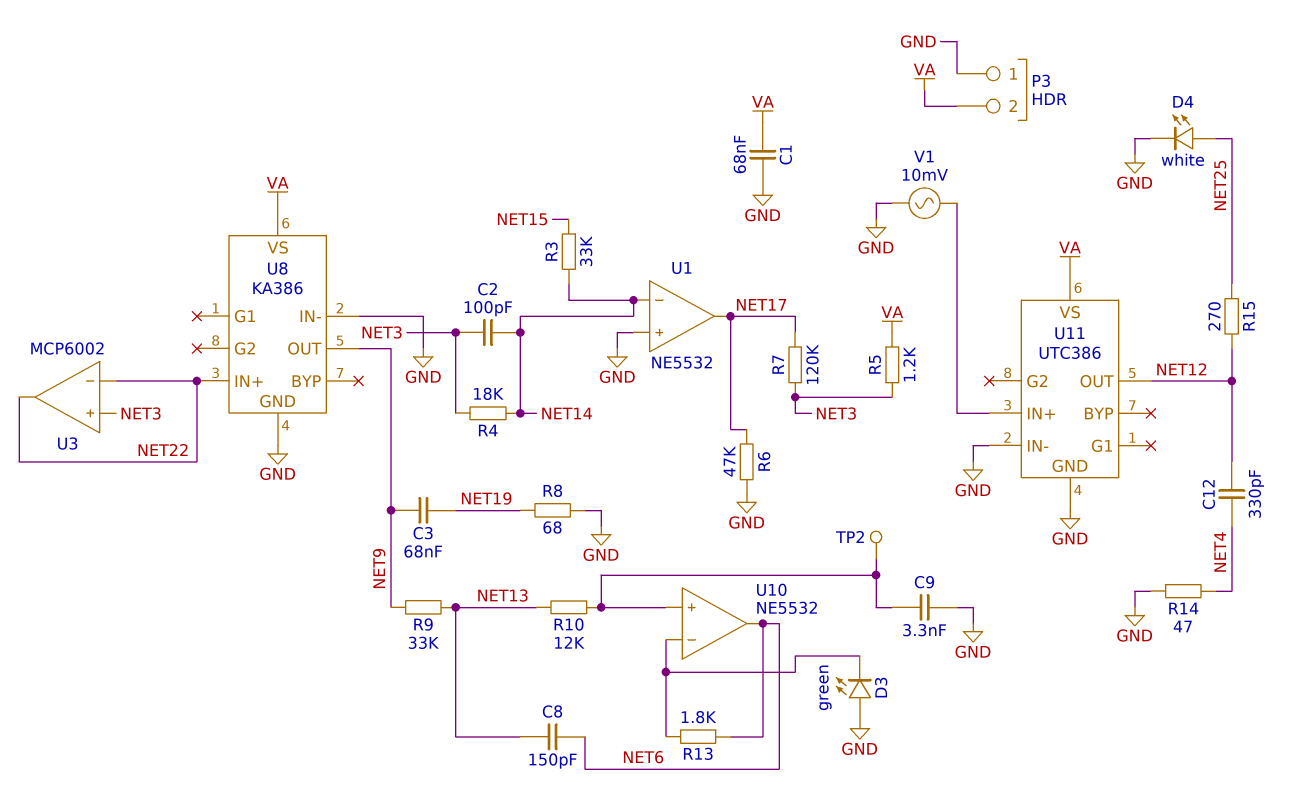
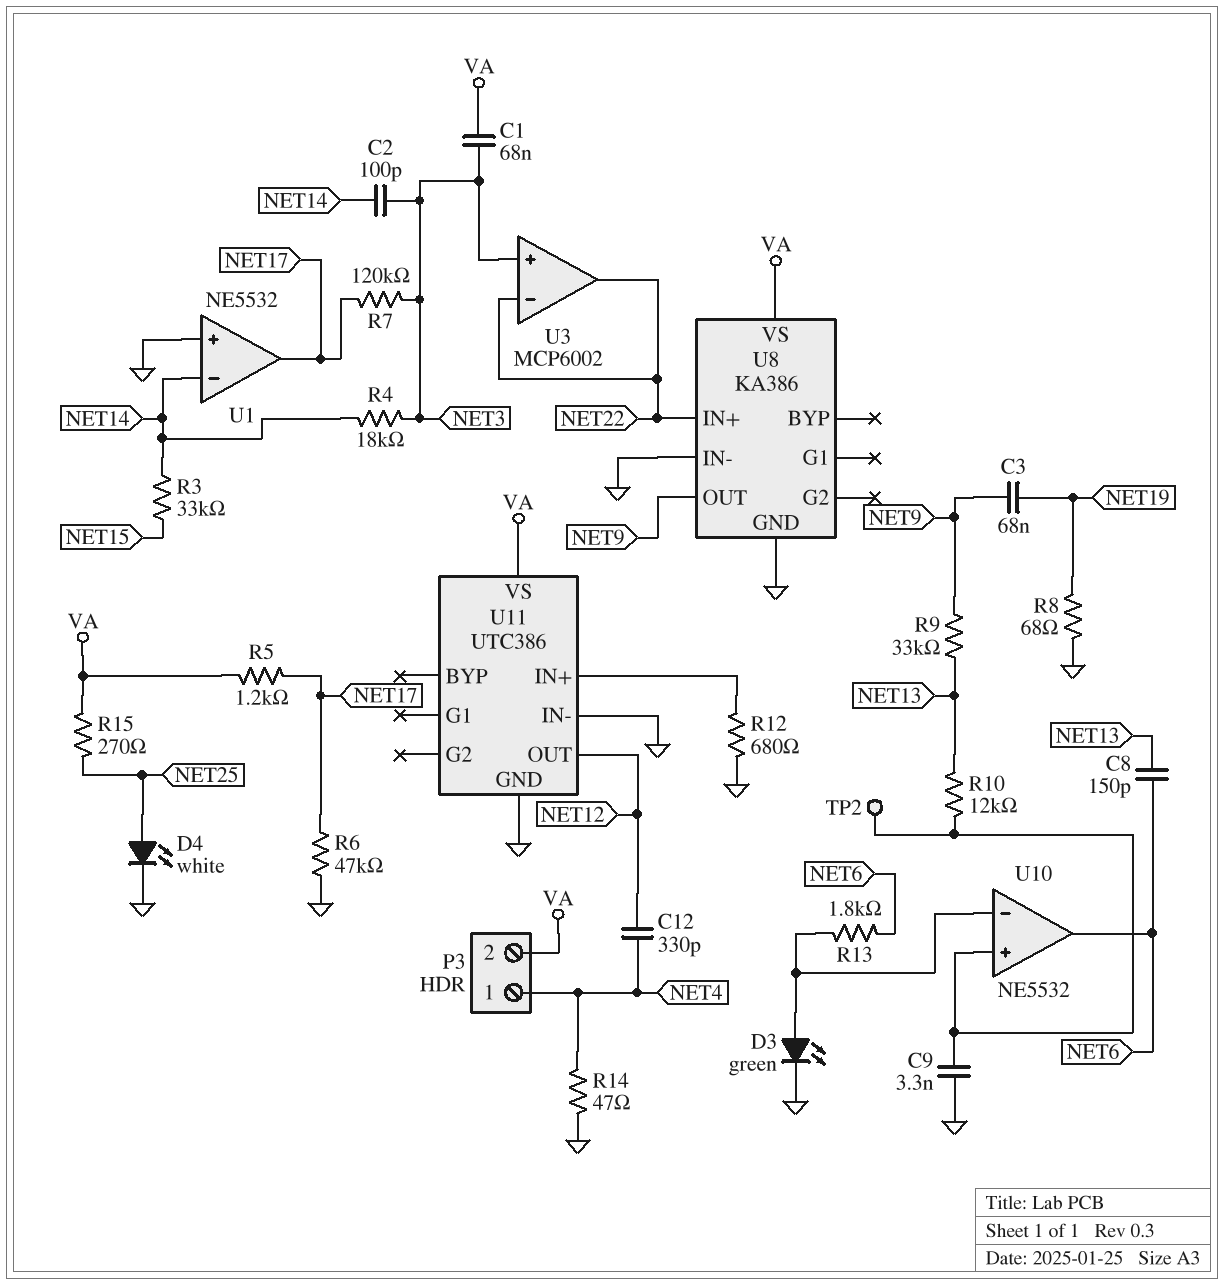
C1: 68nF (GND, VA) -> 68nF (NET3, VA)
D3: LED green (A GND, K U10/in-) -> LED green (A U10/in-, K GND)
P3 pin 1: GND -> NET4
R5: 1.2k (NET3, VA) -> 1.2k (NET17, VA)
R12: none -> 680 (GND, U11/IN+)
R15: 270 (NET12, NET25) -> 270 (NET25, VA)
V1: AC 10mV (GND, U11/IN+) -> none

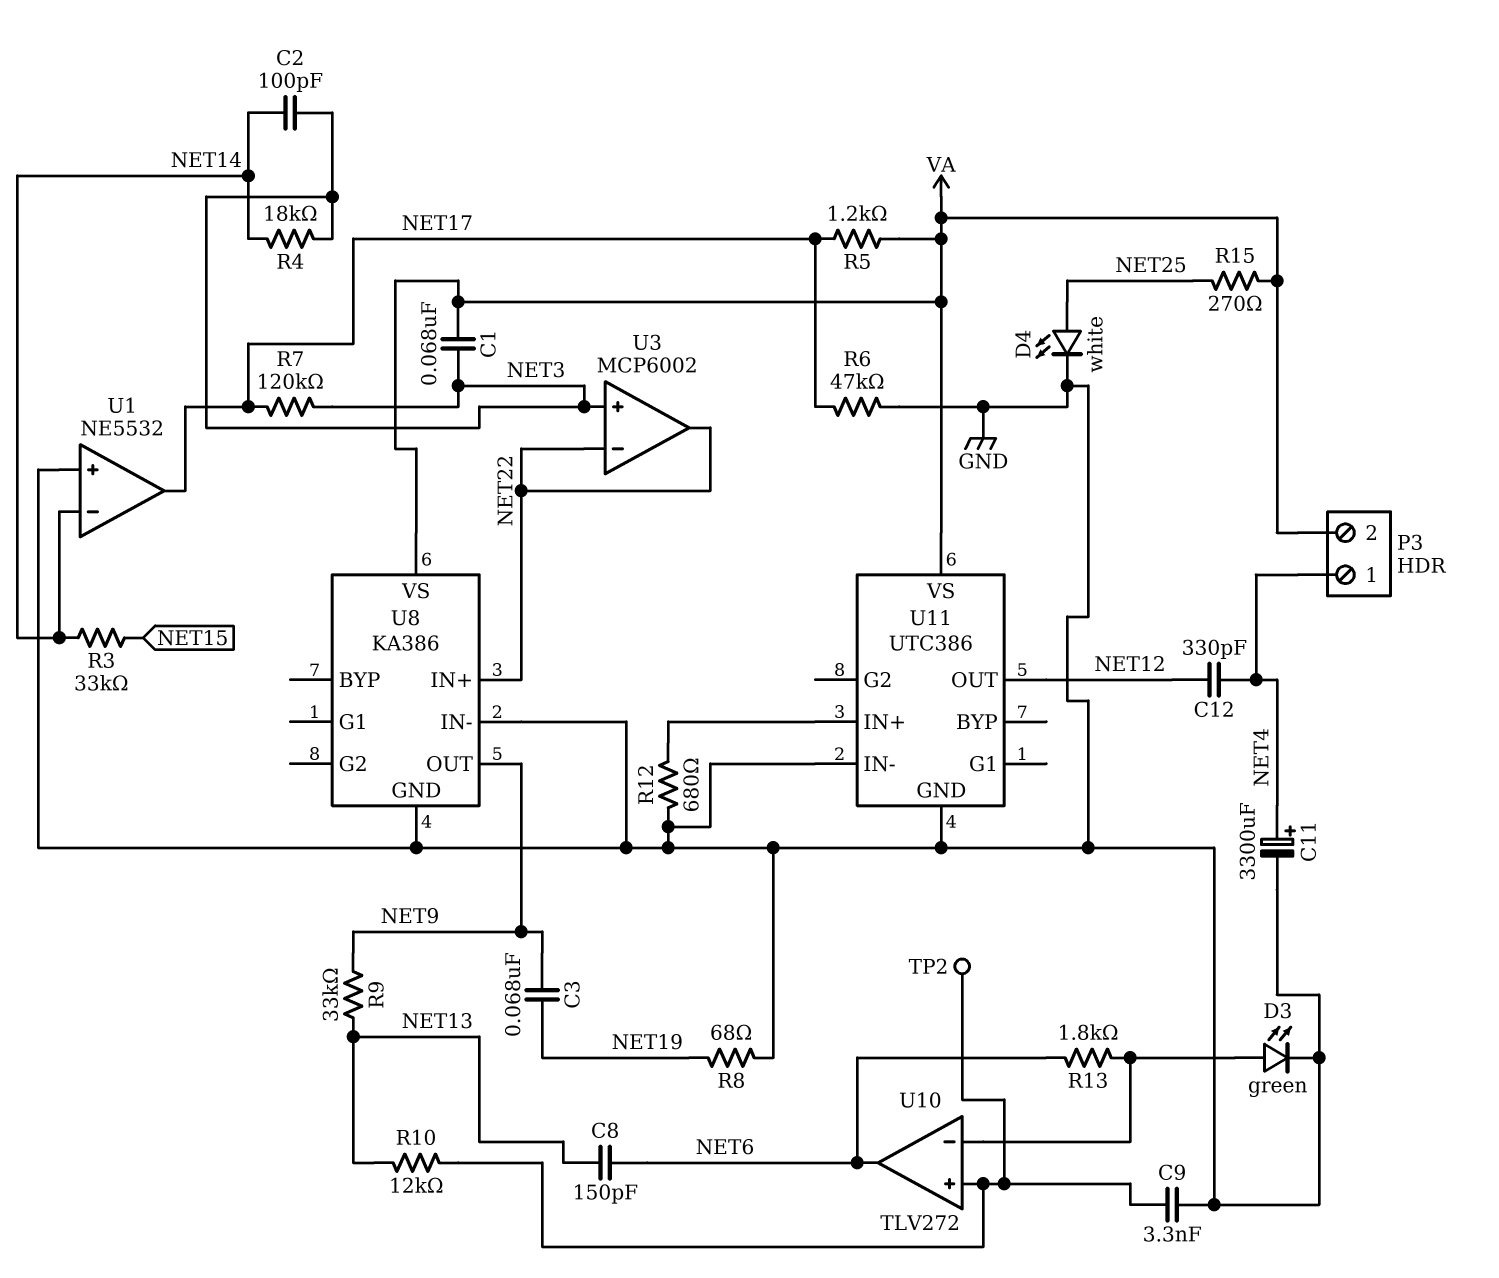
C11: none -> 3300uF (plus NET4, minus GND)
R14: 47 (GND, NET4) -> none
U10: NE5532 -> TLV272

